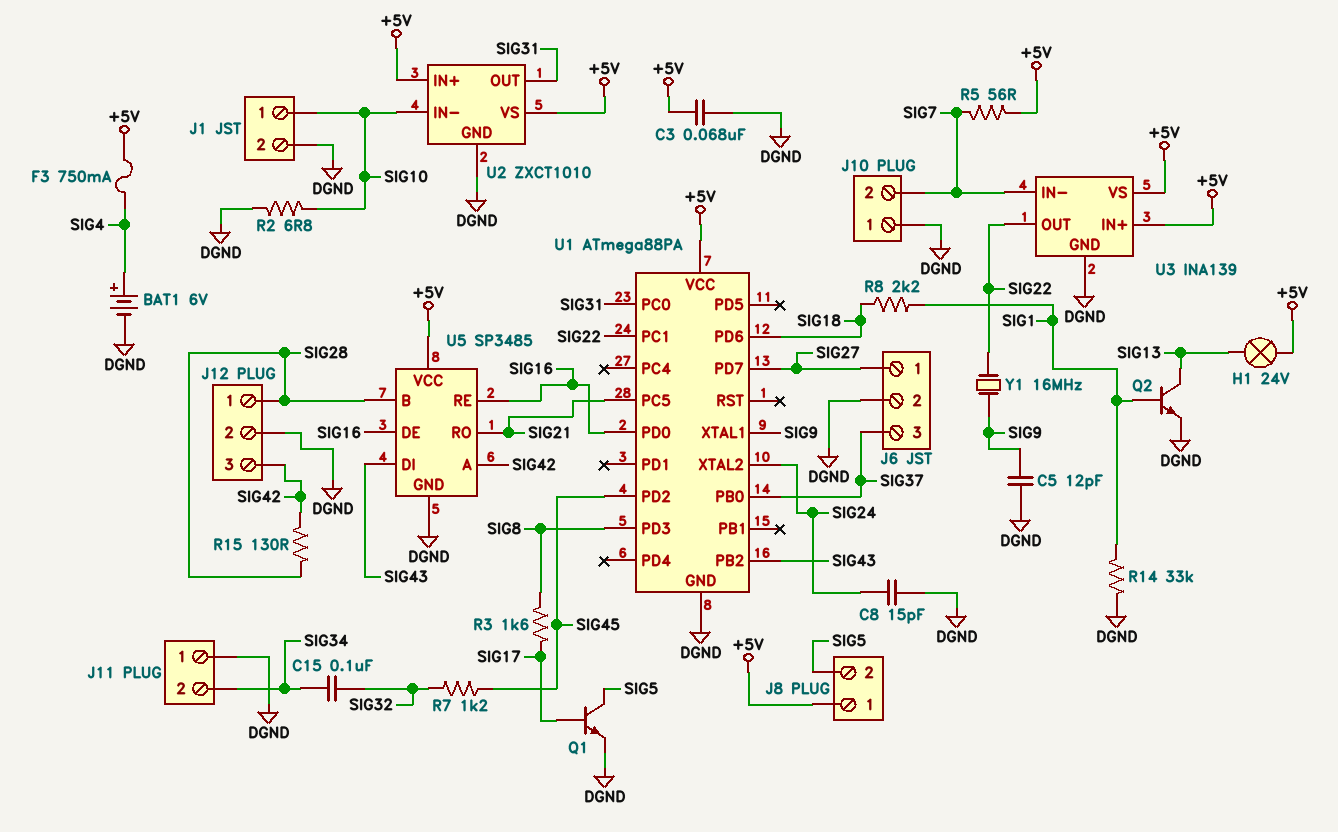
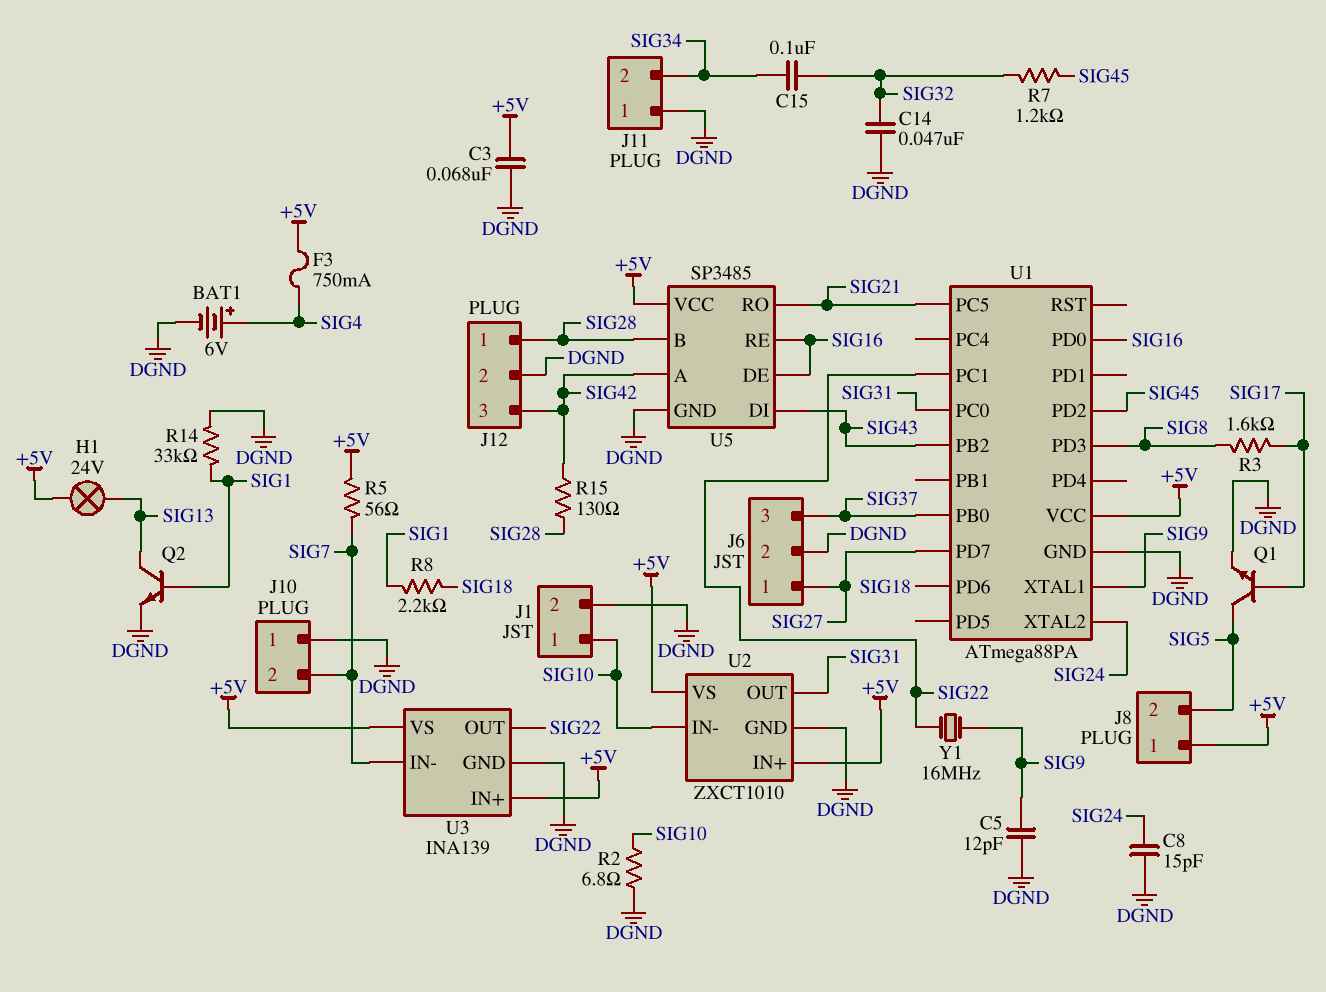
C14: none -> 47nF (DGND, SIG32)

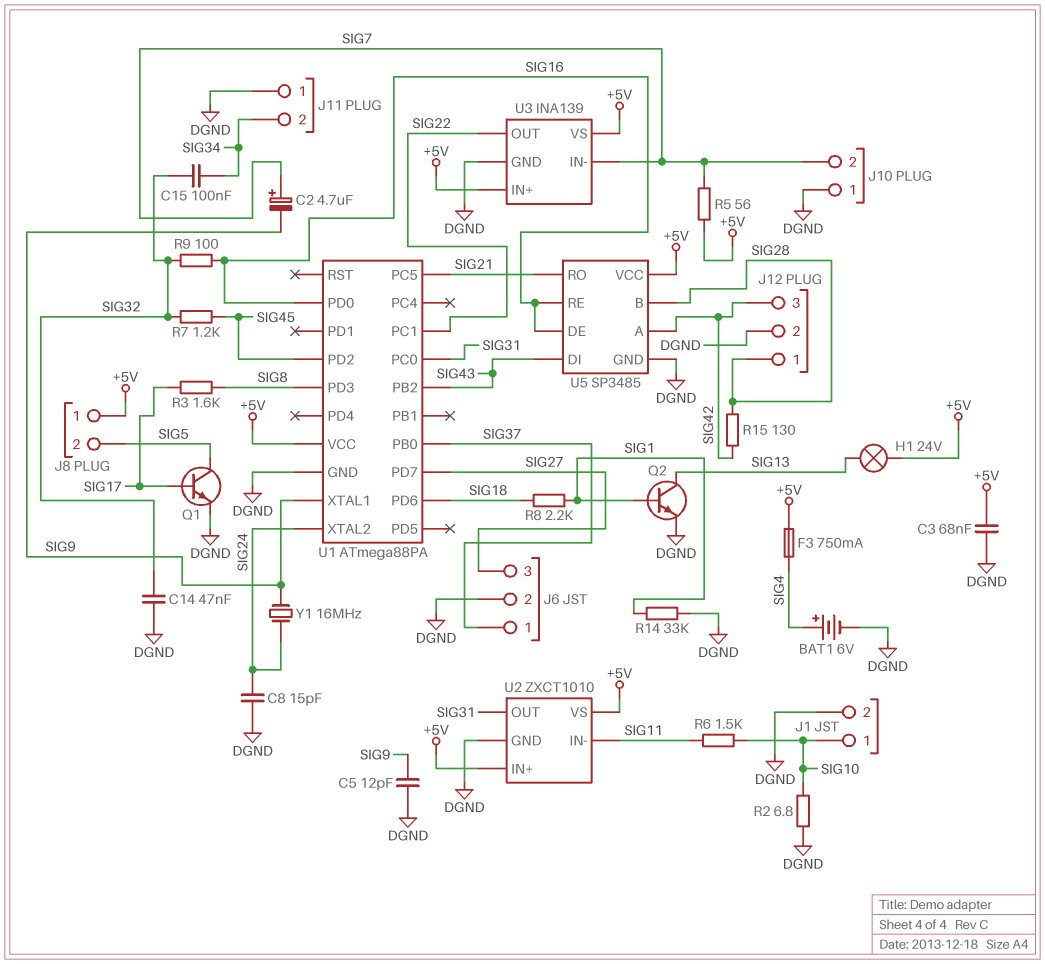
C2: none -> 4.7uF (plus SIG7, minus SIG9)
J6 pin 1: SIG27 -> SIG37
J6 pin 3: SIG37 -> SIG27
R6: none -> 1.5k (SIG10, SIG11)
R9: none -> 100 (SIG16, SIG32)
U2 pin IN-: SIG10 -> SIG11
Y1: 16MHz (SIG9, SIG22) -> 16MHz (SIG9, SIG24)

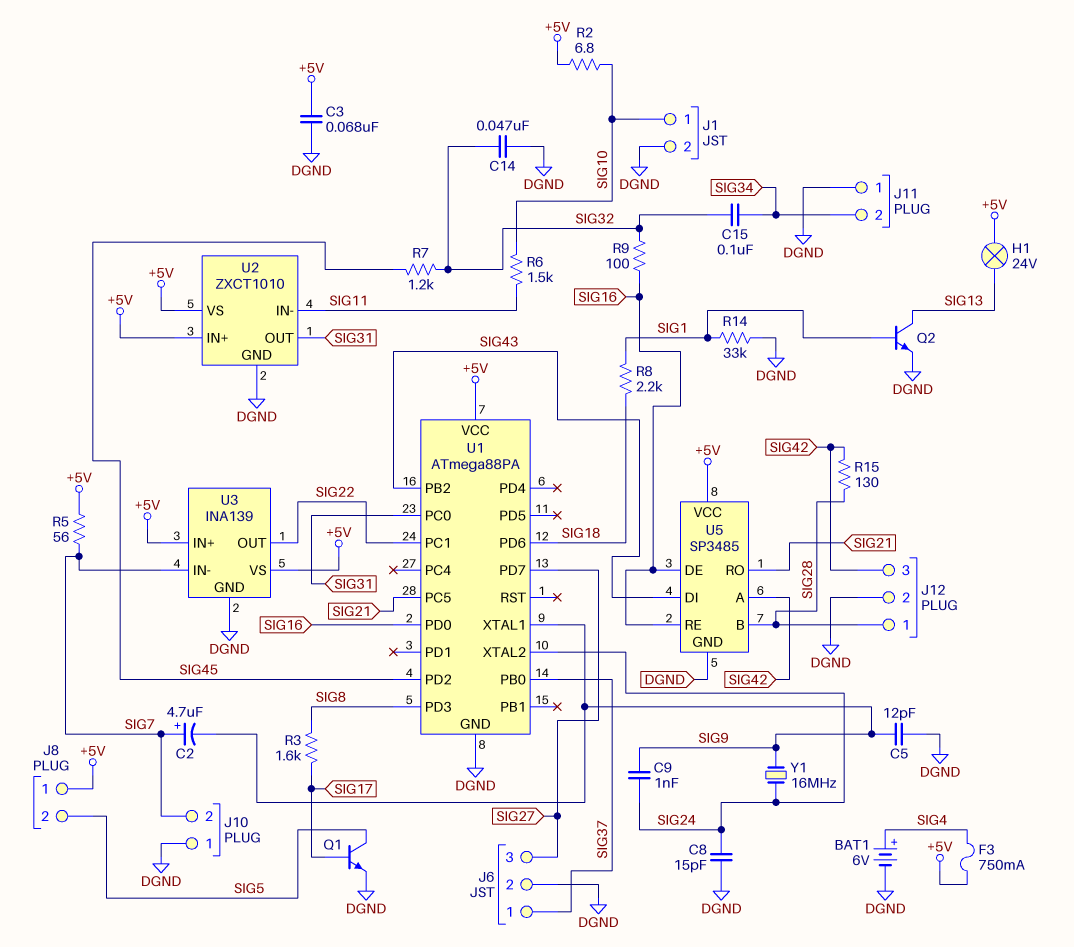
C9: none -> 1nF (SIG9, SIG24)
R2: 6.8 (DGND, SIG10) -> 6.8 (+5V, SIG10)

